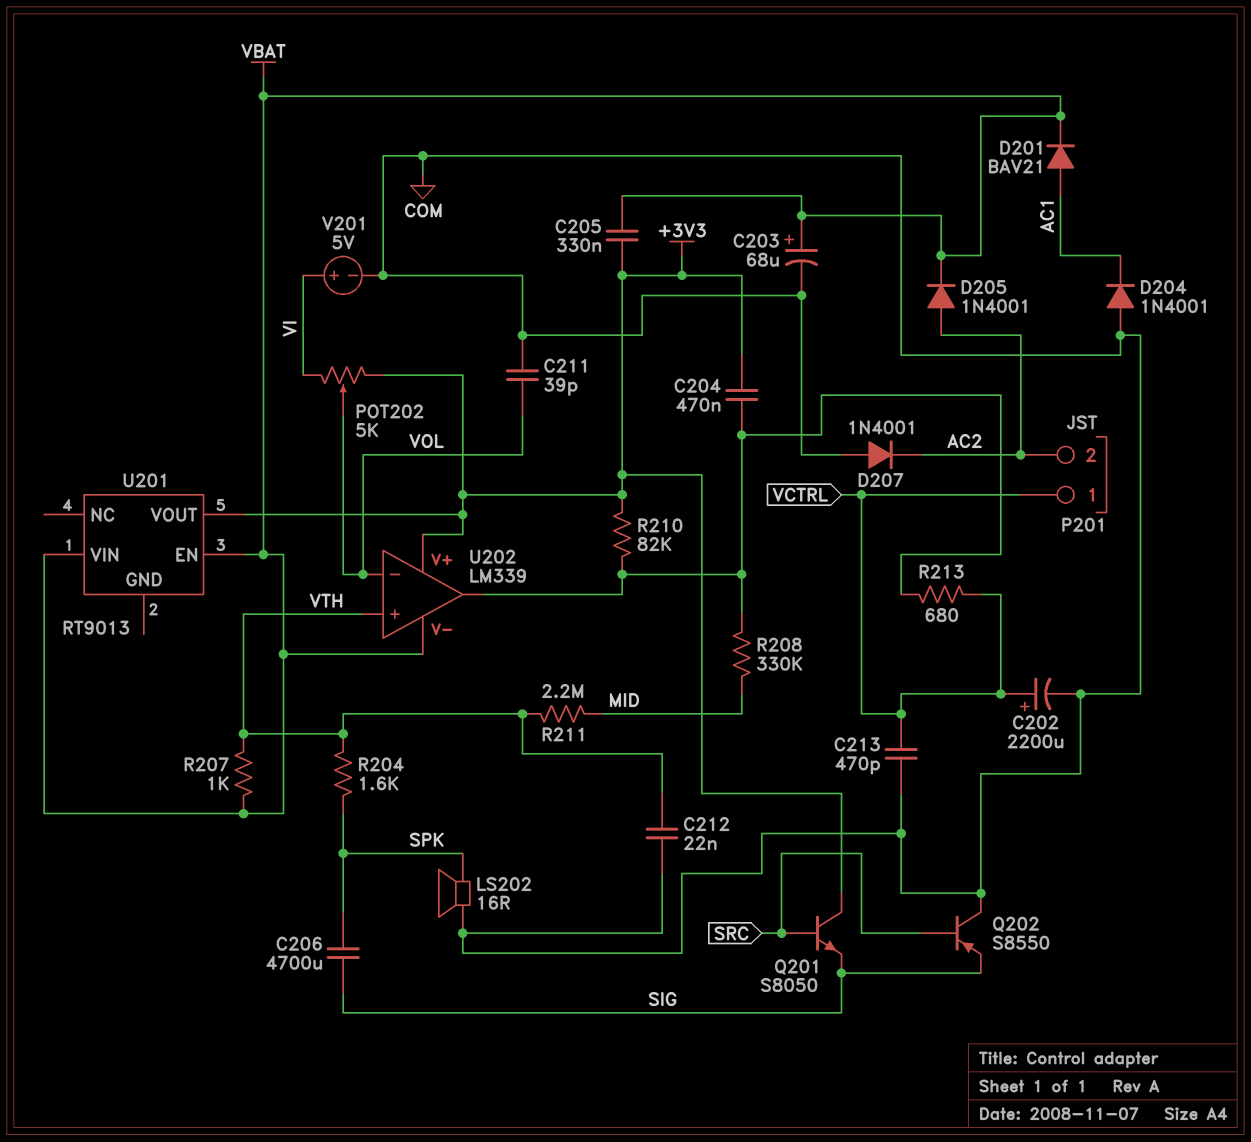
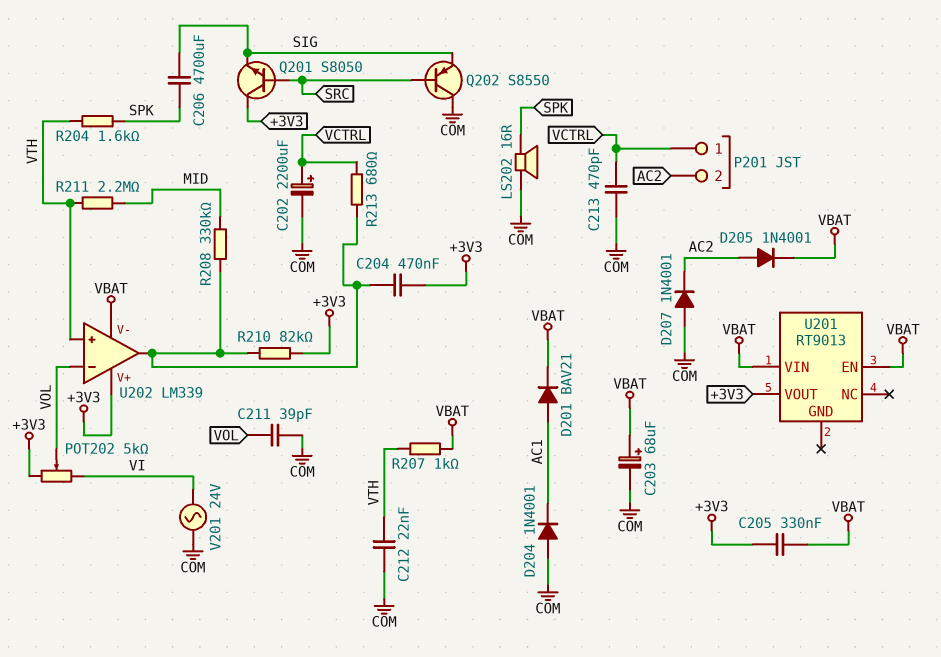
V201: 5V (plus VI, minus COM) -> AC 24V (COM, VI)

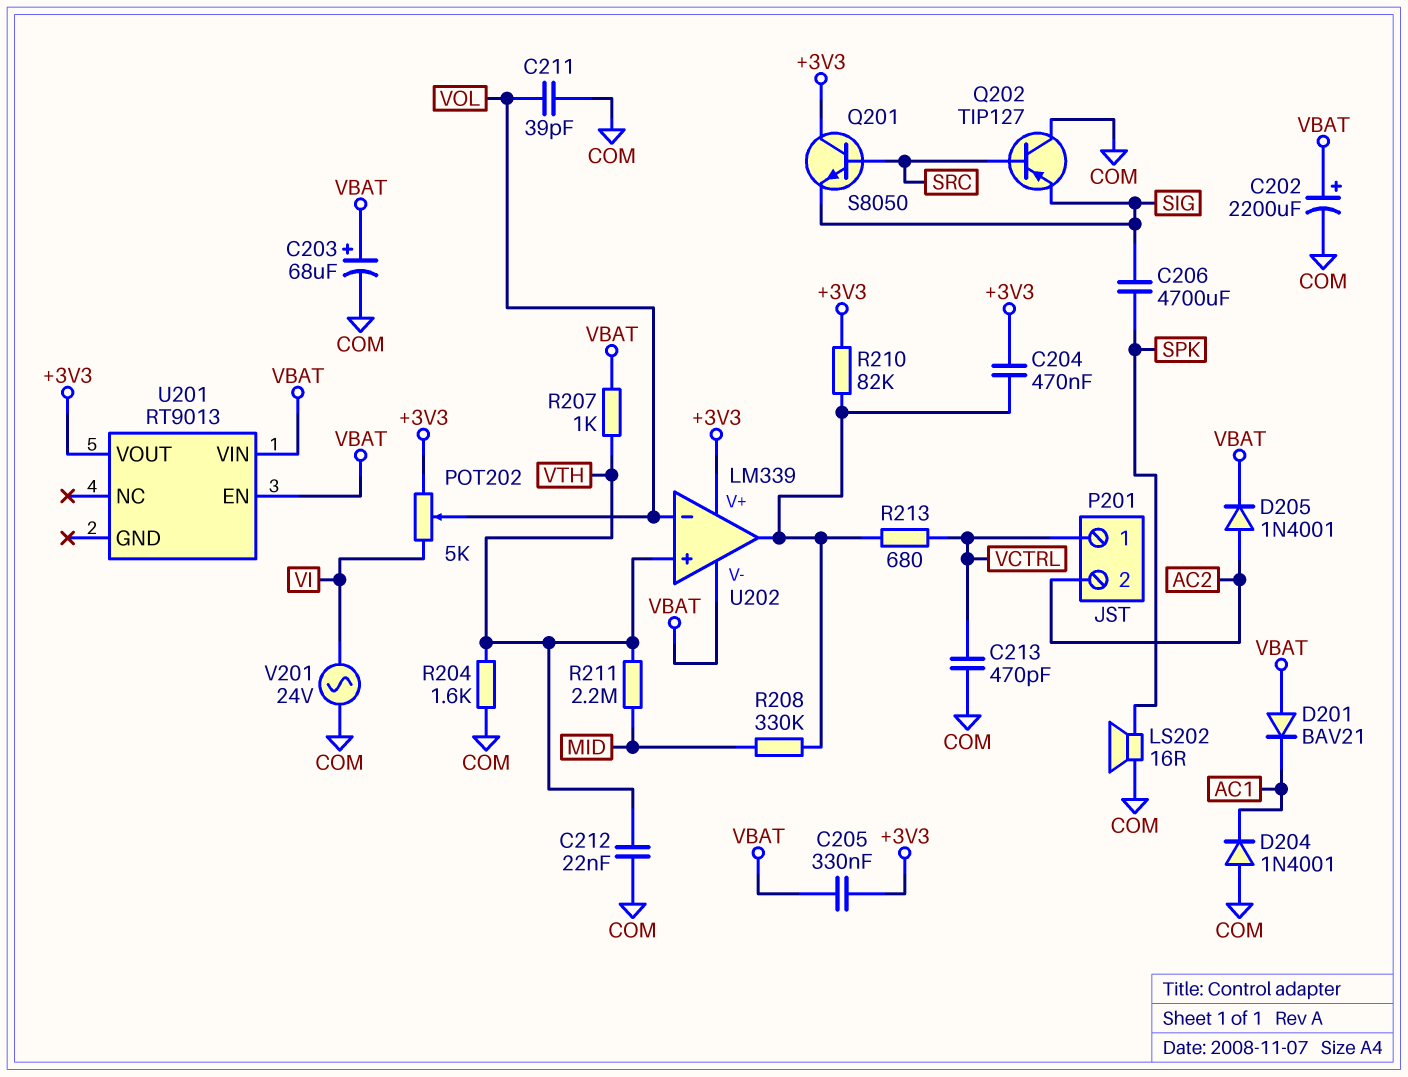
C202: 2200uF (plus VCTRL, minus COM) -> 2200uF (plus VBAT, minus COM)
D201: diode BAV21 (A AC1, K VBAT) -> diode BAV21 (A VBAT, K AC1)
D207: diode 1N4001 (A COM, K AC2) -> none
Q202: PNP S8550 (B SRC, C COM, E SIG) -> PNP TIP127 (B SRC, C COM, E SIG)
R204: 1.6k (SPK, VTH) -> 1.6k (COM, VTH)

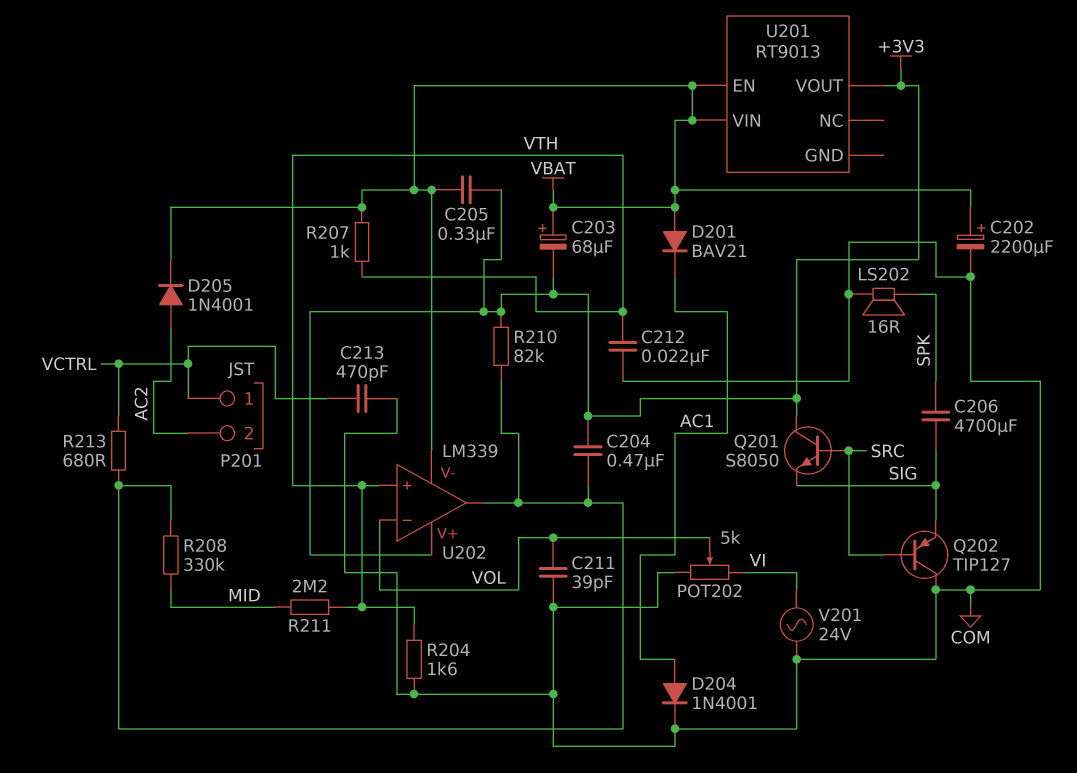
C203: 68uF (plus VBAT, minus COM) -> 68uF (plus VBAT, minus +3V3)
D204: diode 1N4001 (A COM, K AC1) -> diode 1N4001 (A AC1, K COM)
POT202: 5k (+3V3, VI, wiper VOL) -> 5k (COM, VI, wiper VOL)

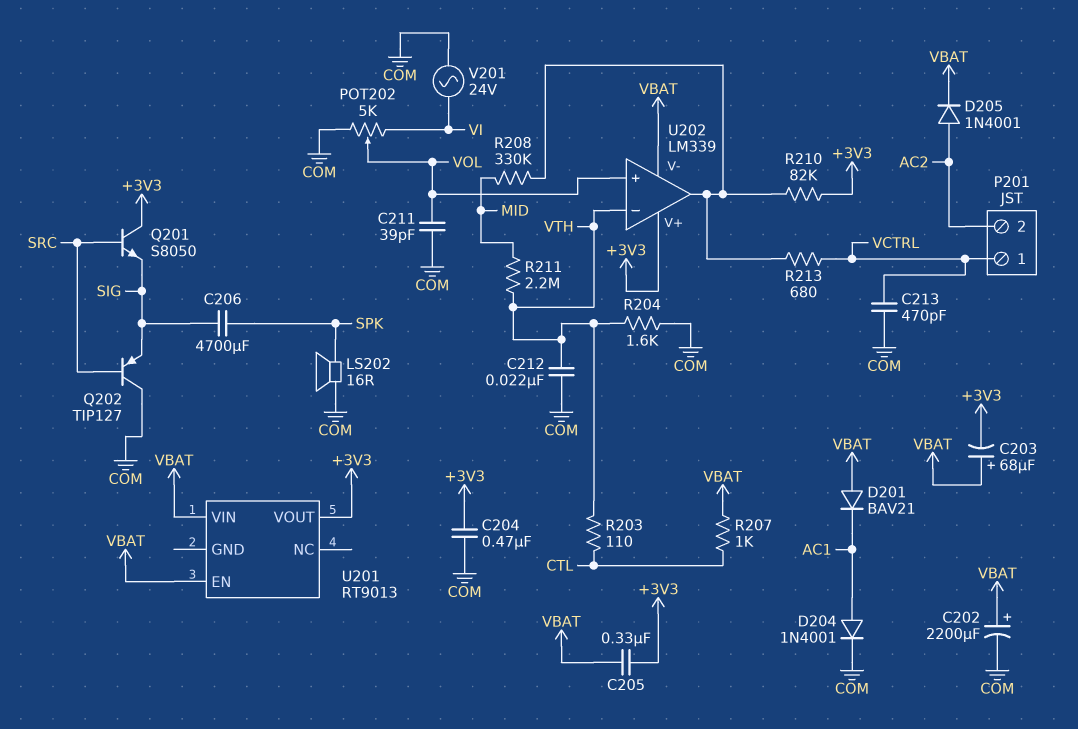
C204: 470nF (+3V3, U202/out) -> 470nF (+3V3, COM)
R203: none -> 110 (CTL, VTH)
R207: 1k (VBAT, VTH) -> 1k (CTL, VBAT)
U202 pin in+: VTH -> VOL
U202 pin in-: VOL -> VTH

